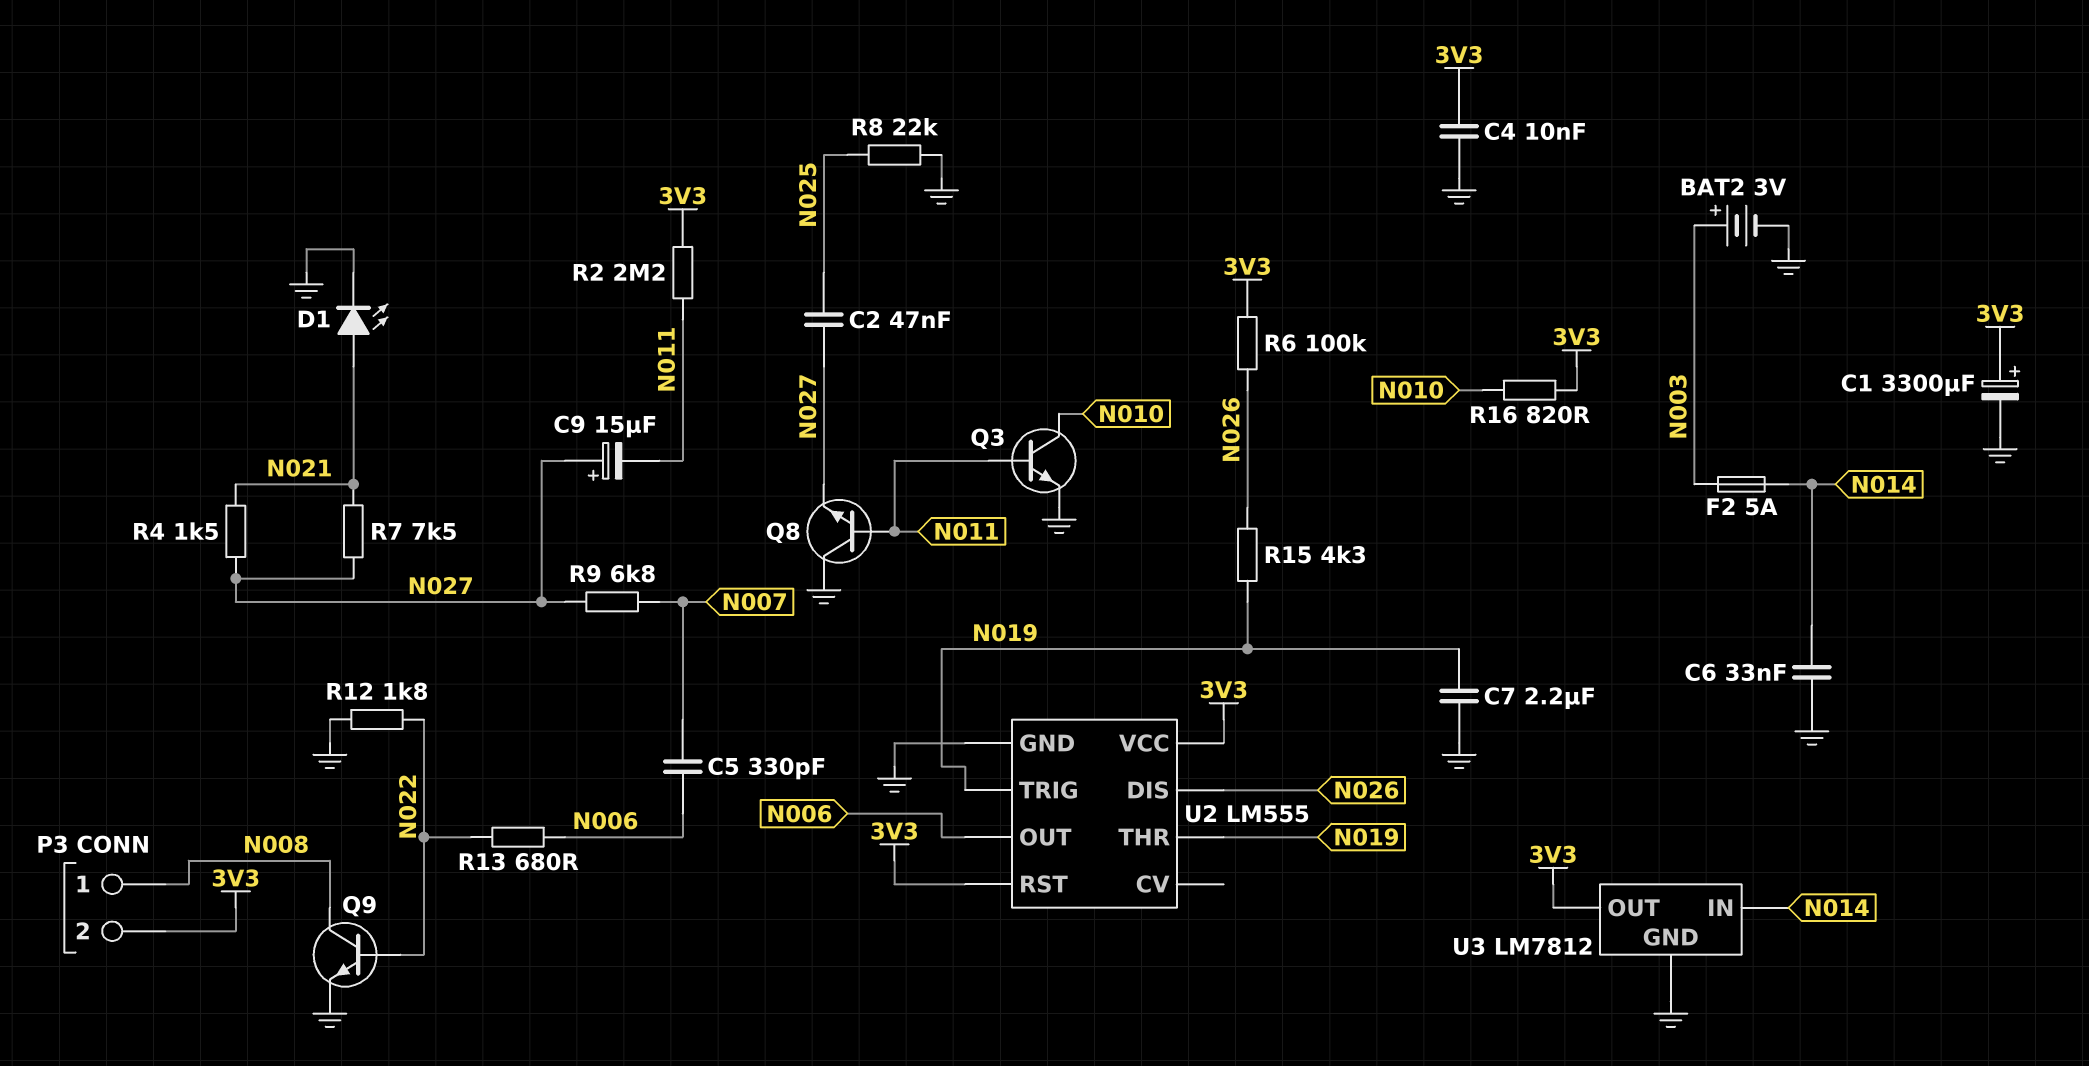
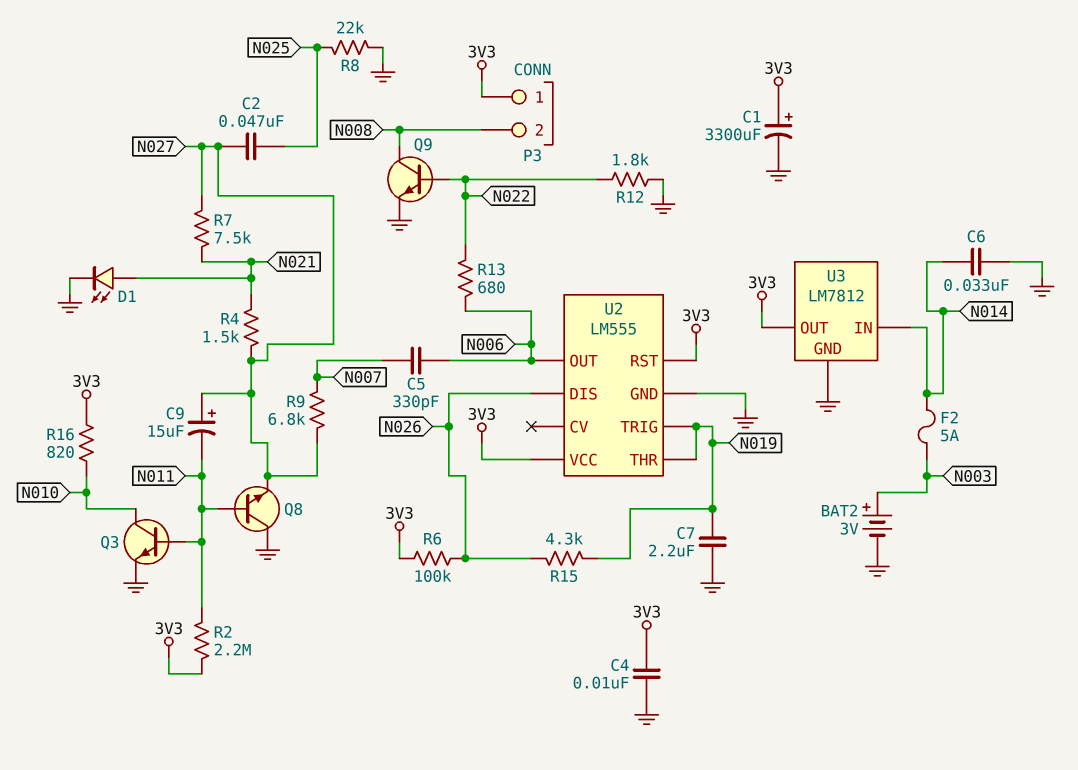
P3 pin 1: N008 -> 3V3
P3 pin 2: 3V3 -> N008

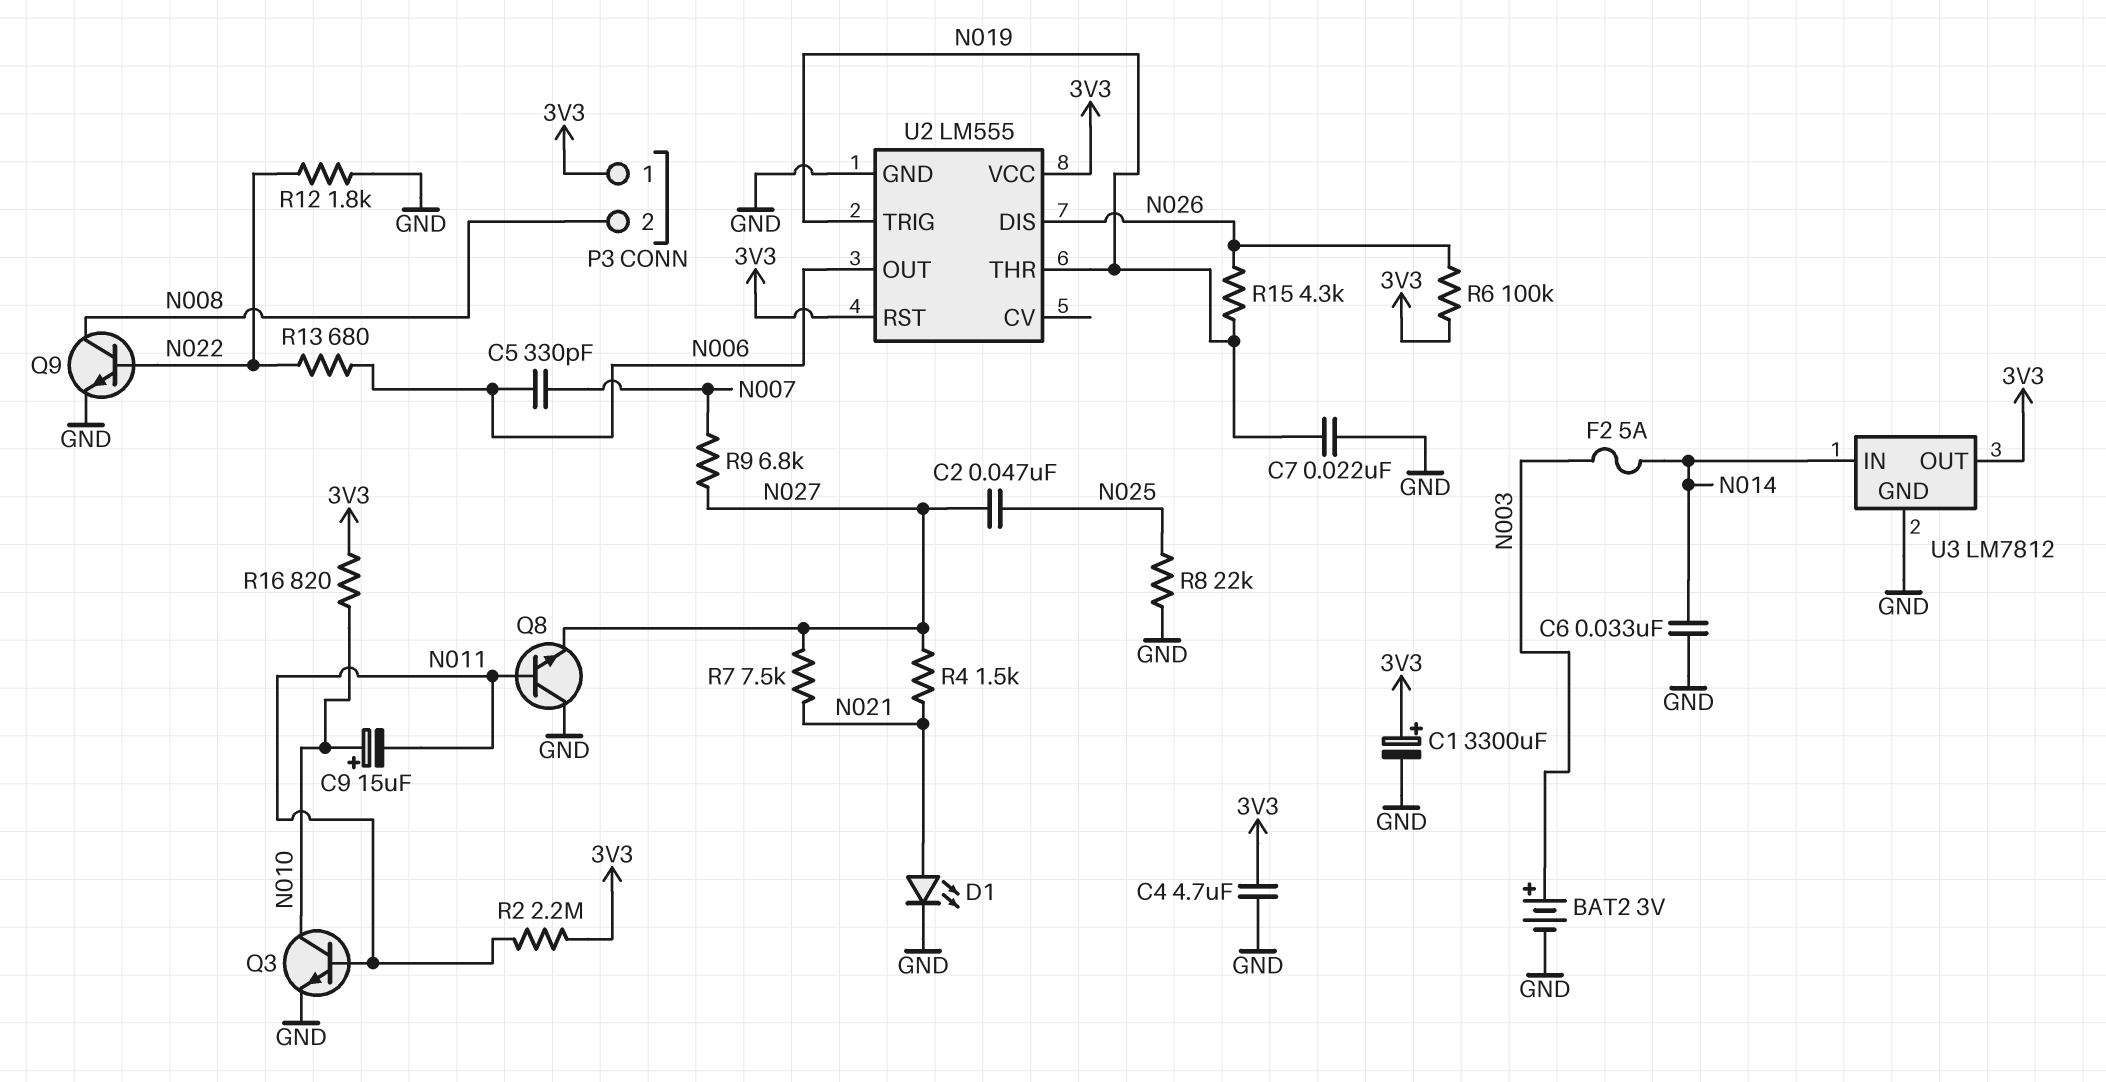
C4: 10nF (3V3, GND) -> 4.7uF (3V3, GND)
C7: 2.2uF (GND, N019) -> 22nF (GND, N019)
C9: 15uF (plus N027, minus N011) -> 15uF (plus N010, minus N011)

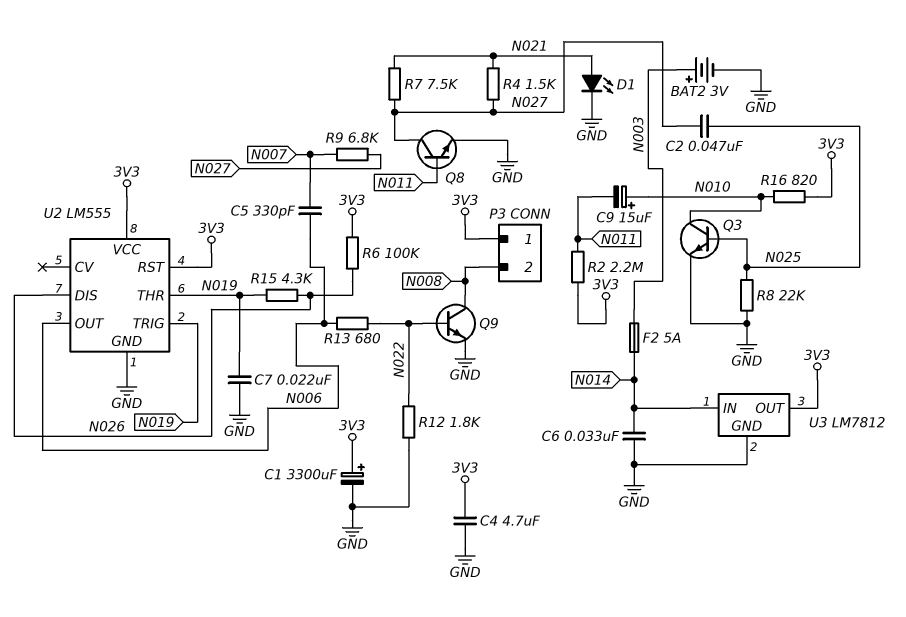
Q3: NPN (B N011, C N010, E GND) -> NPN (B N025, C N010, E GND)
Q8: NPN (B N011, C GND, E N027) -> NPN (B N011, C N027, E GND)

